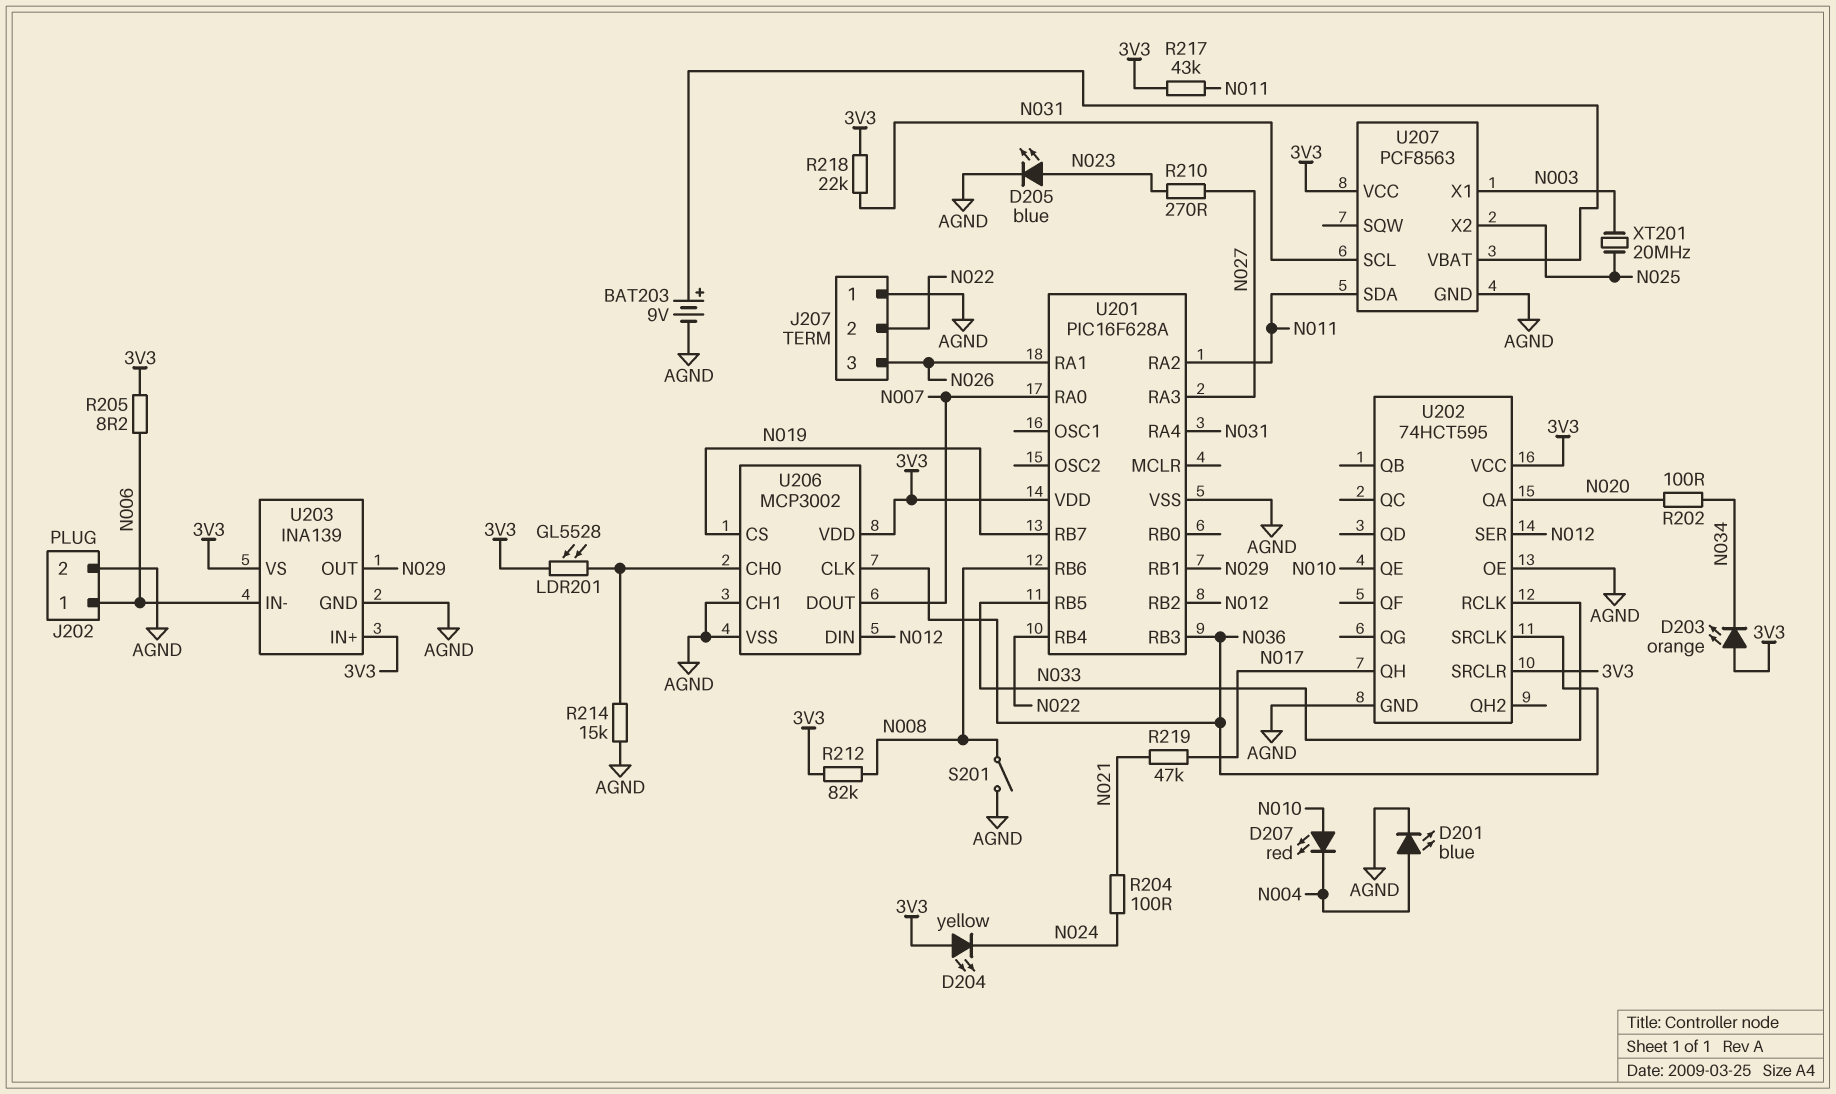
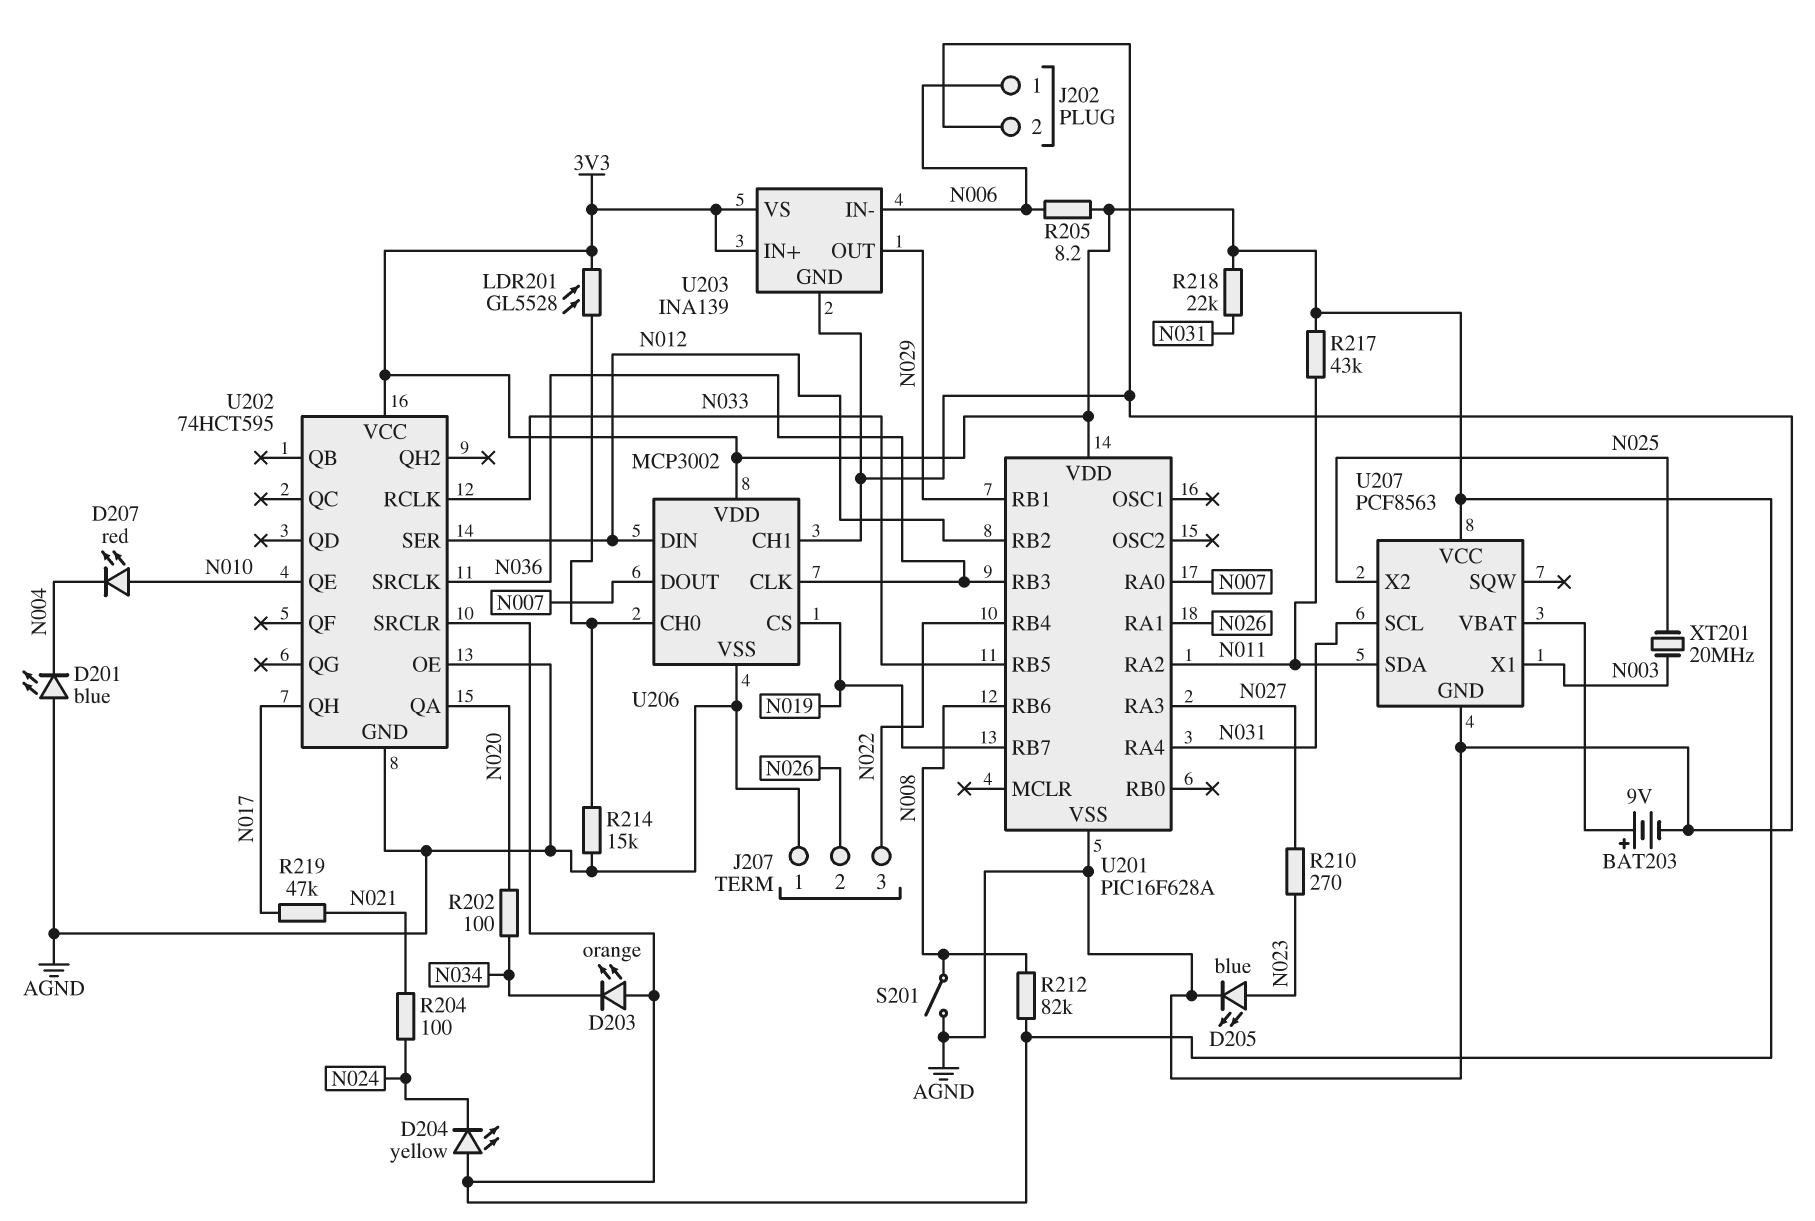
D201: LED blue (A N004, K AGND) -> LED blue (A AGND, K N004)
J207 pin 2: N022 -> N026
J207 pin 3: N026 -> N022

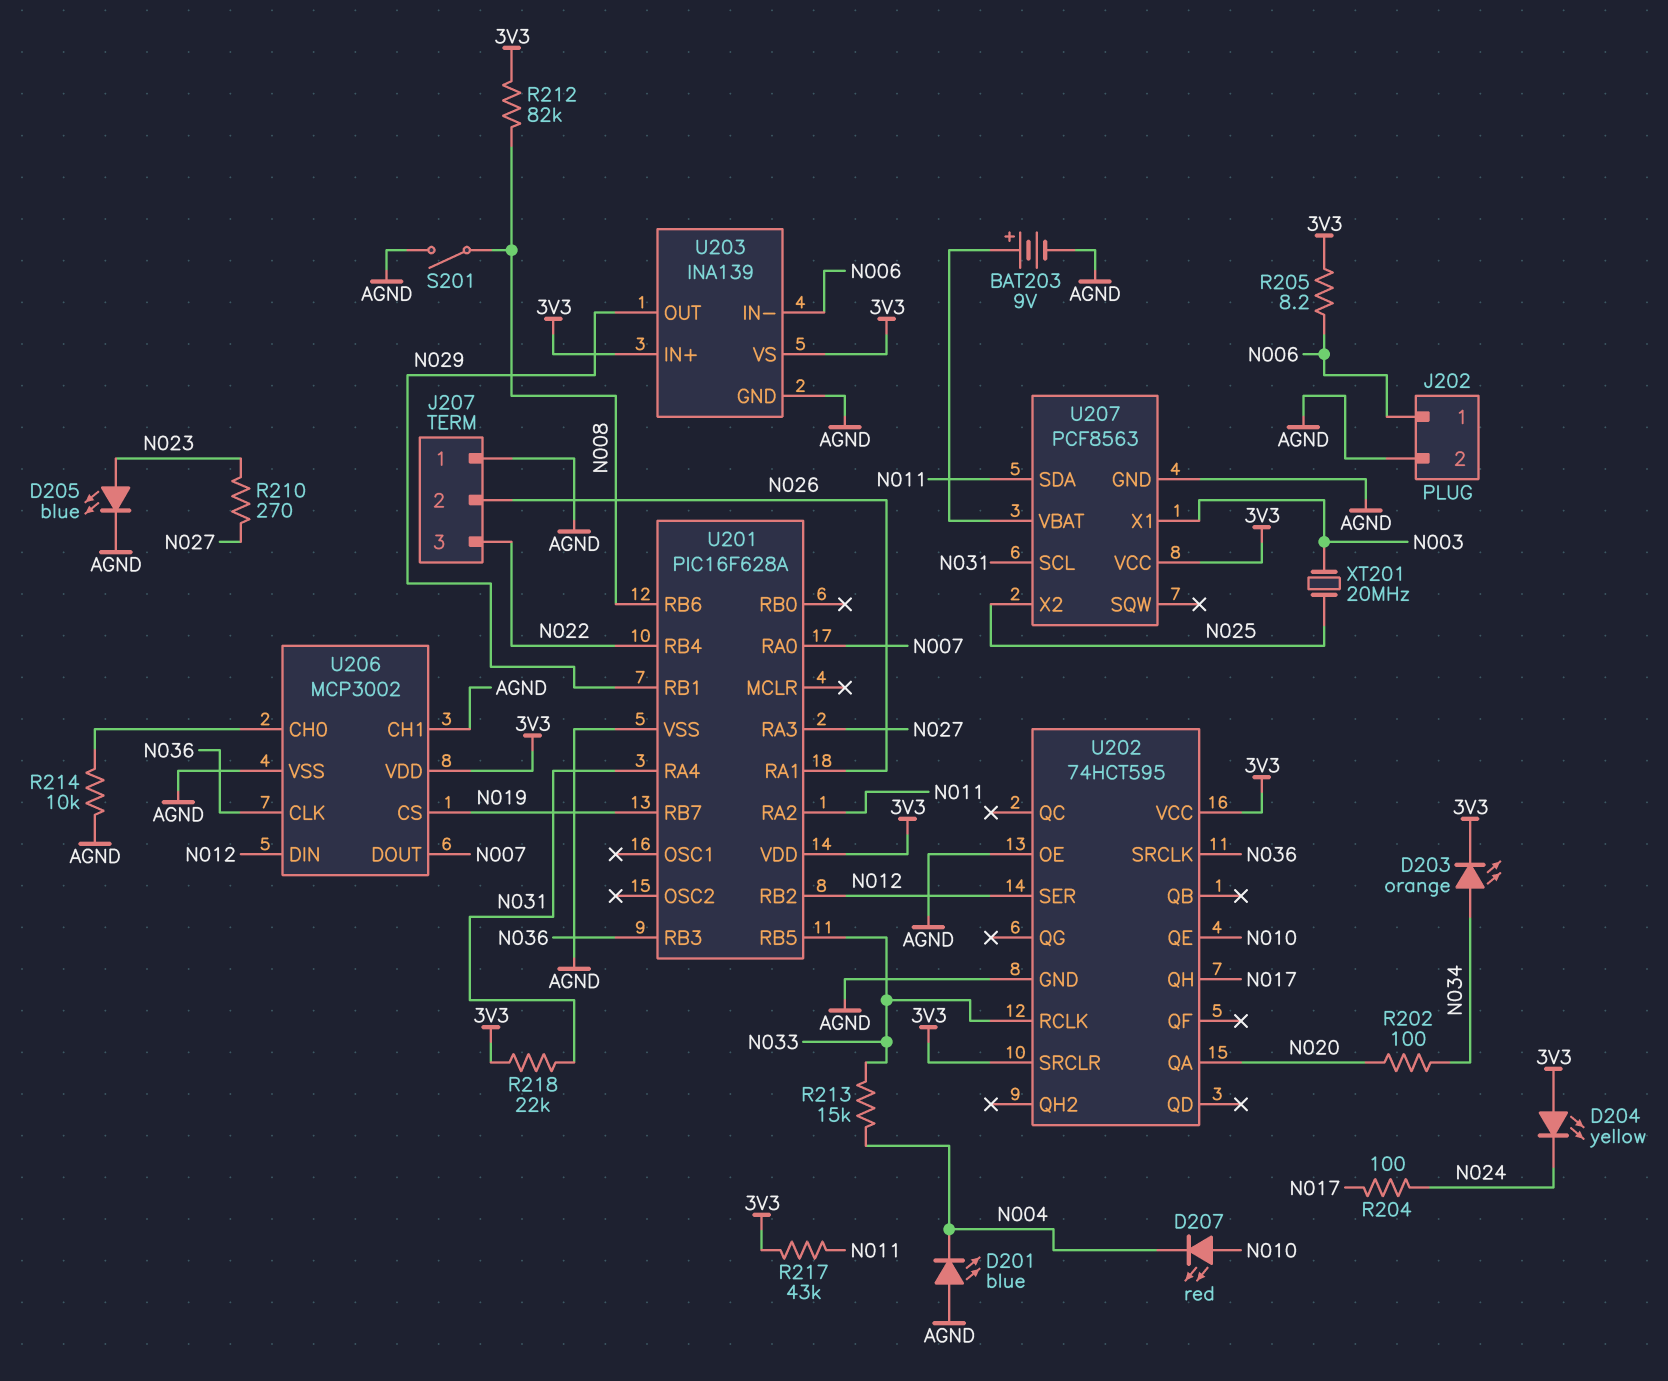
D203: LED orange (A 3V3, K N034) -> LED orange (A N034, K 3V3)
LDR201: GL5528 (3V3, U206/CH0) -> none
R204: 100 (N021, N024) -> 100 (N017, N024)
R213: none -> 15k (N004, N033)
R214: 15k (AGND, U206/CH0) -> 10k (AGND, U206/CH0)
R219: 47k (N017, N021) -> none

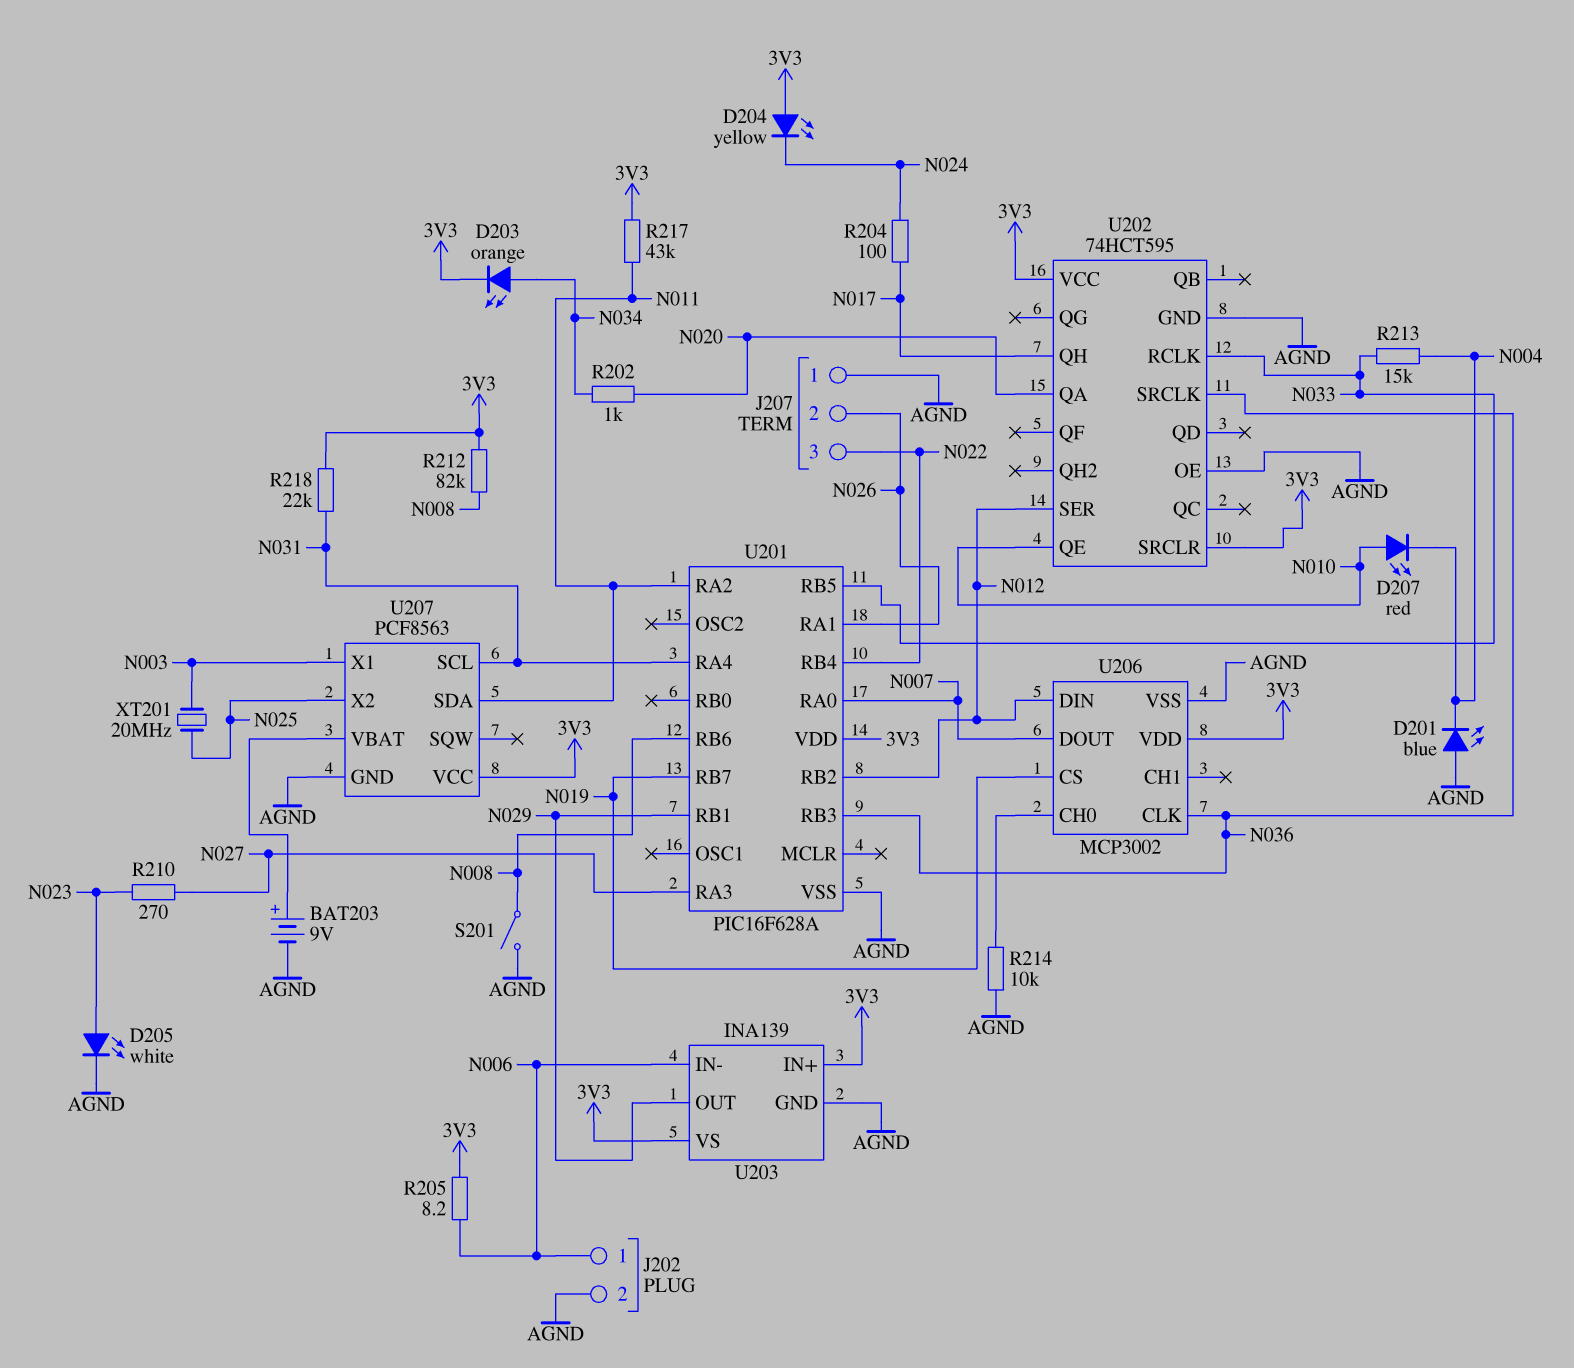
D205: LED blue (A N023, K AGND) -> LED white (A N023, K AGND)
R202: 100 (N020, N034) -> 1k (N020, N034)
U206 pin CH1: AGND -> none

